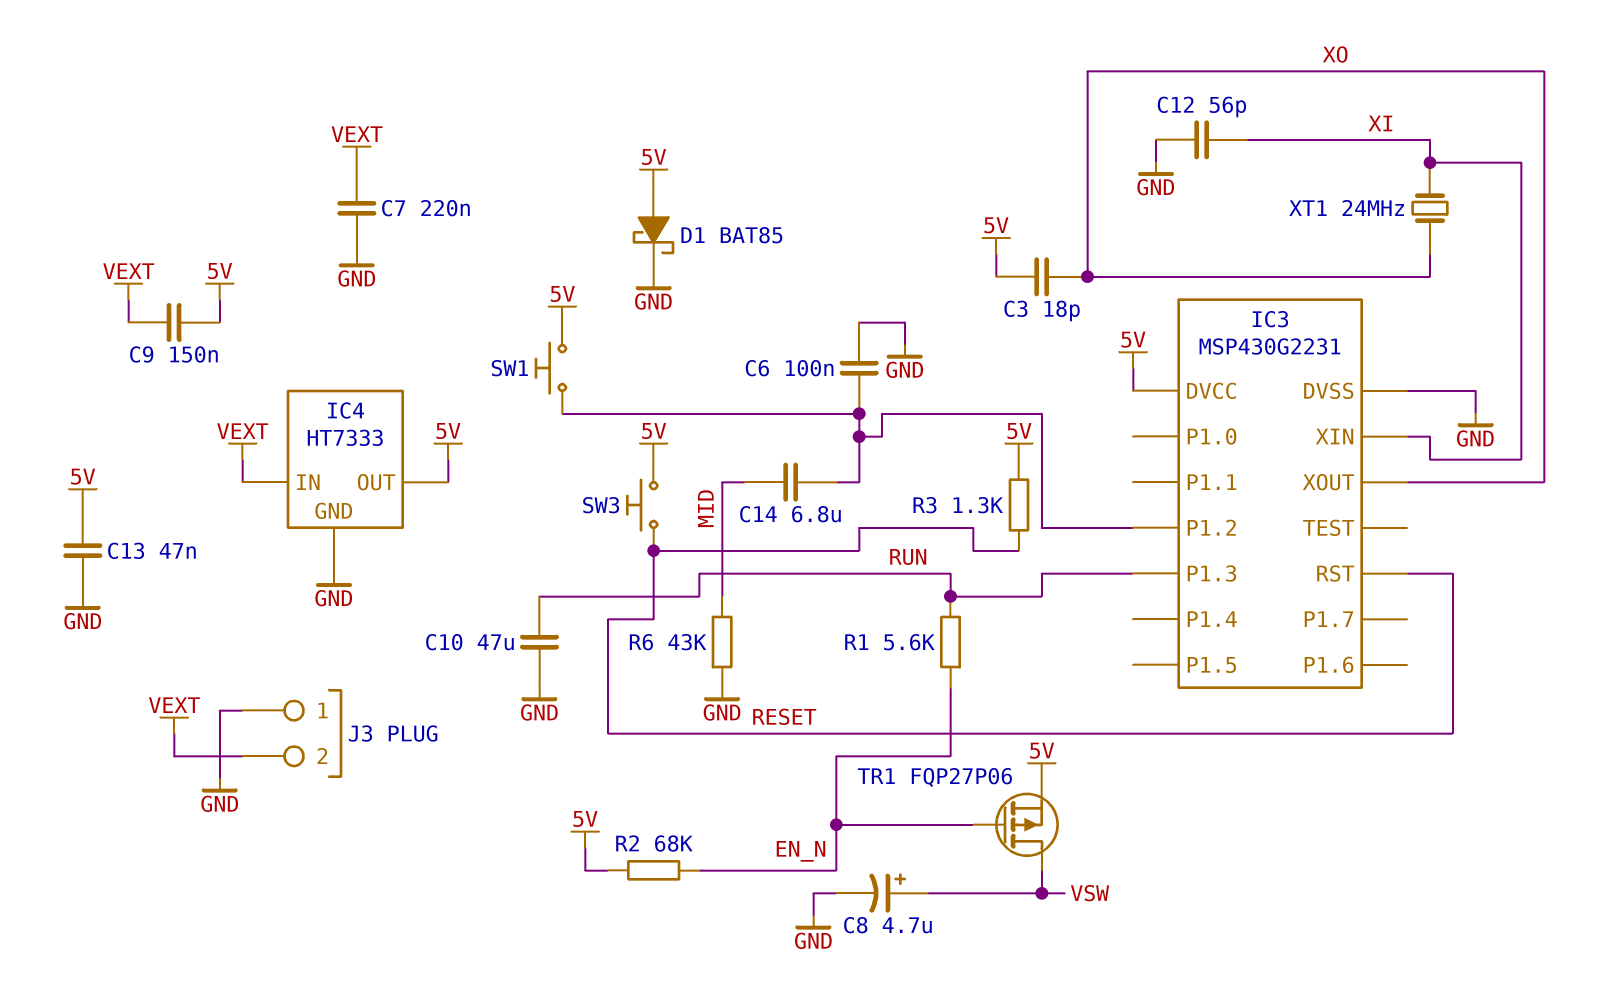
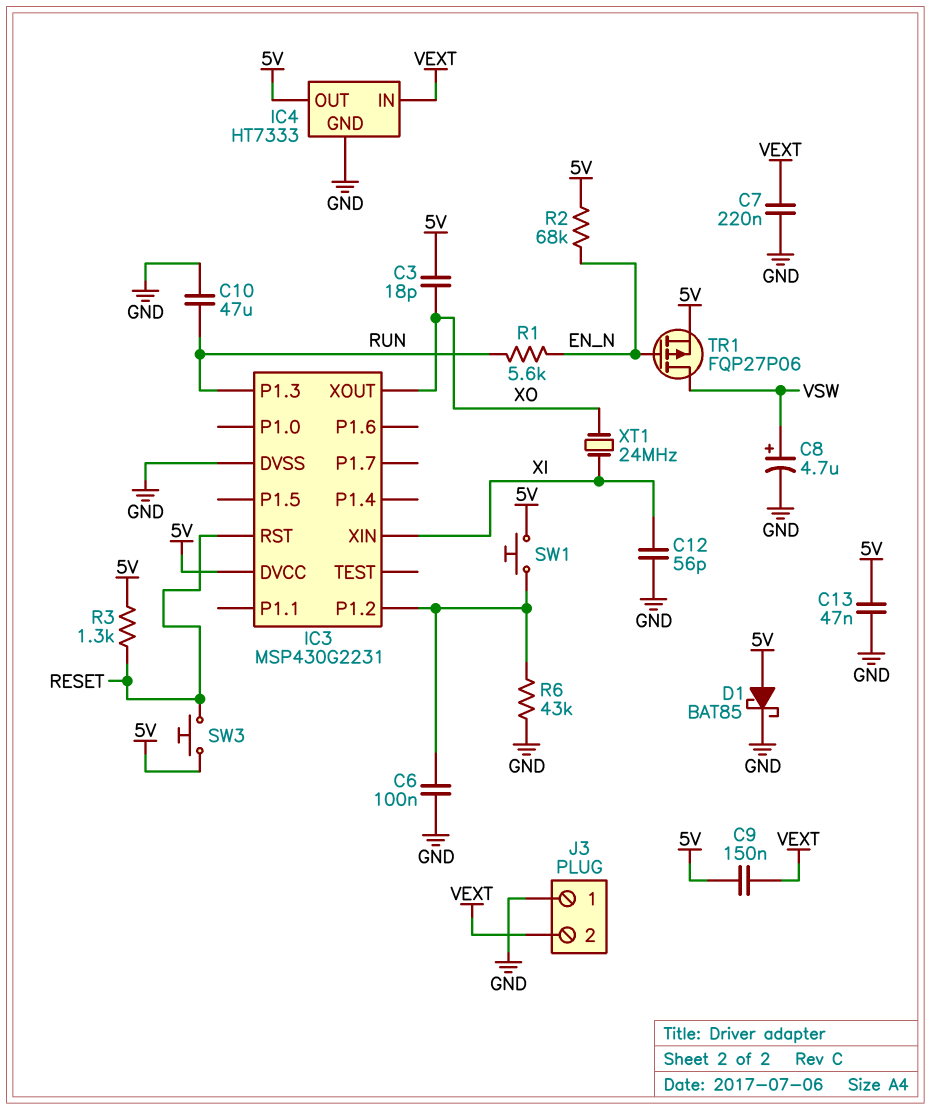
C14: 6.8uF (IC3/P1.2, MID) -> none
R6: 43k (GND, MID) -> 43k (GND, IC3/P1.2)

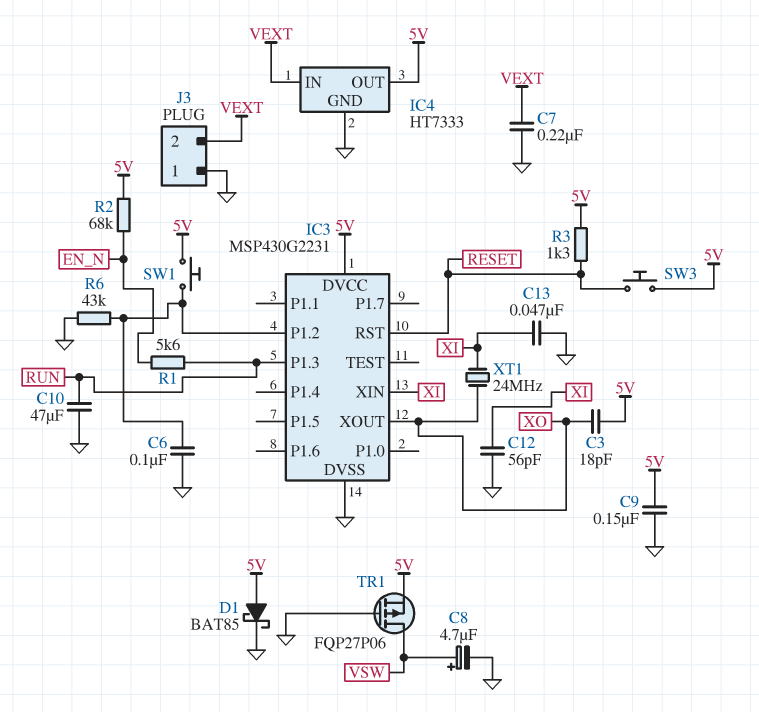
C9: 150nF (5V, VEXT) -> 150nF (5V, GND)
C13: 47nF (5V, GND) -> 47nF (GND, XI)
TR1: PMOS FQP27P06 (G EN_N, D VSW, S 5V) -> PMOS FQP27P06 (G GND, D VSW, S 5V)

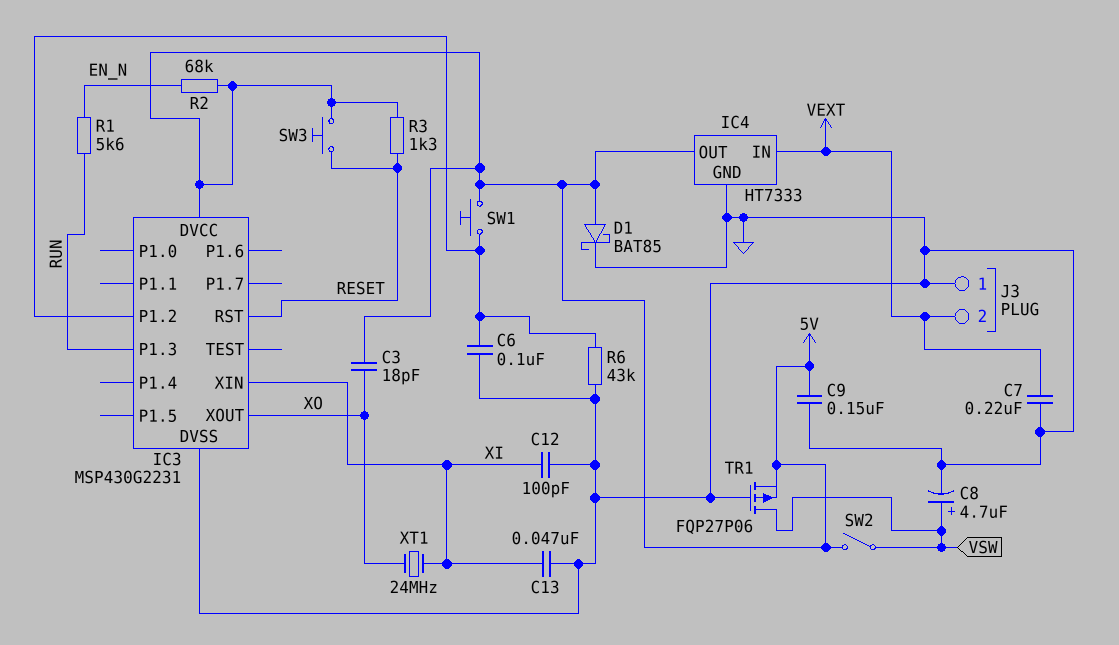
C10: 47uF (GND, RUN) -> none
C12: 56pF (GND, XI) -> 100pF (GND, XI)
SW2: none -> switch (5V, VSW)

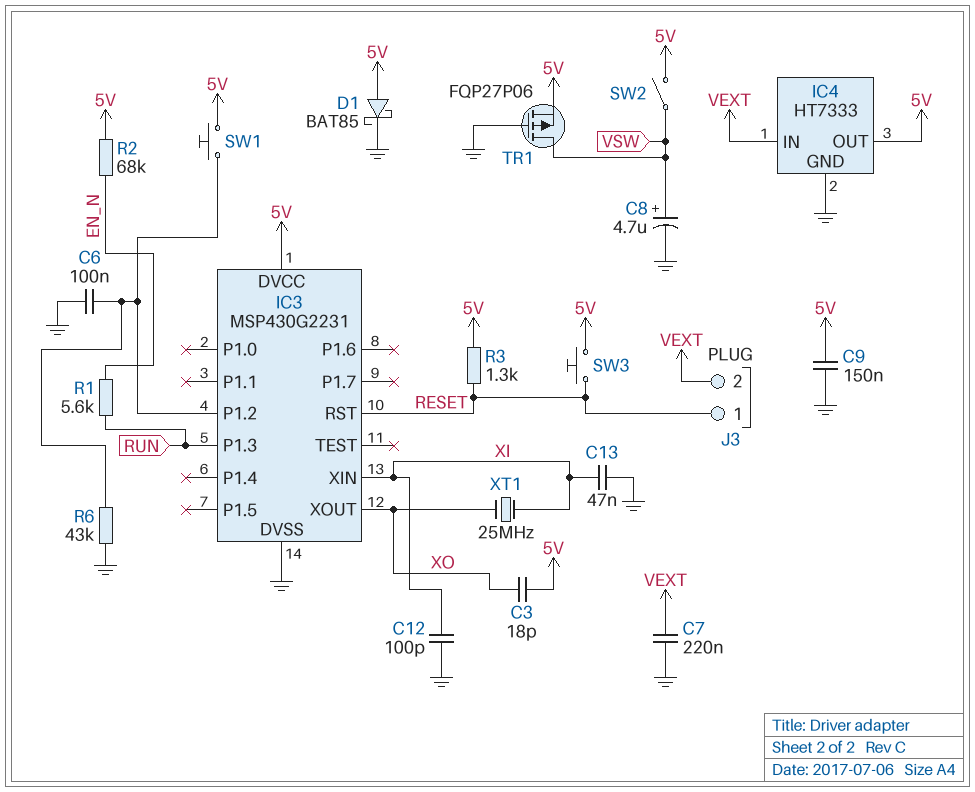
J3 pin 1: GND -> RESET
XT1: 24MHz (XI, XO) -> 25MHz (XI, XO)

